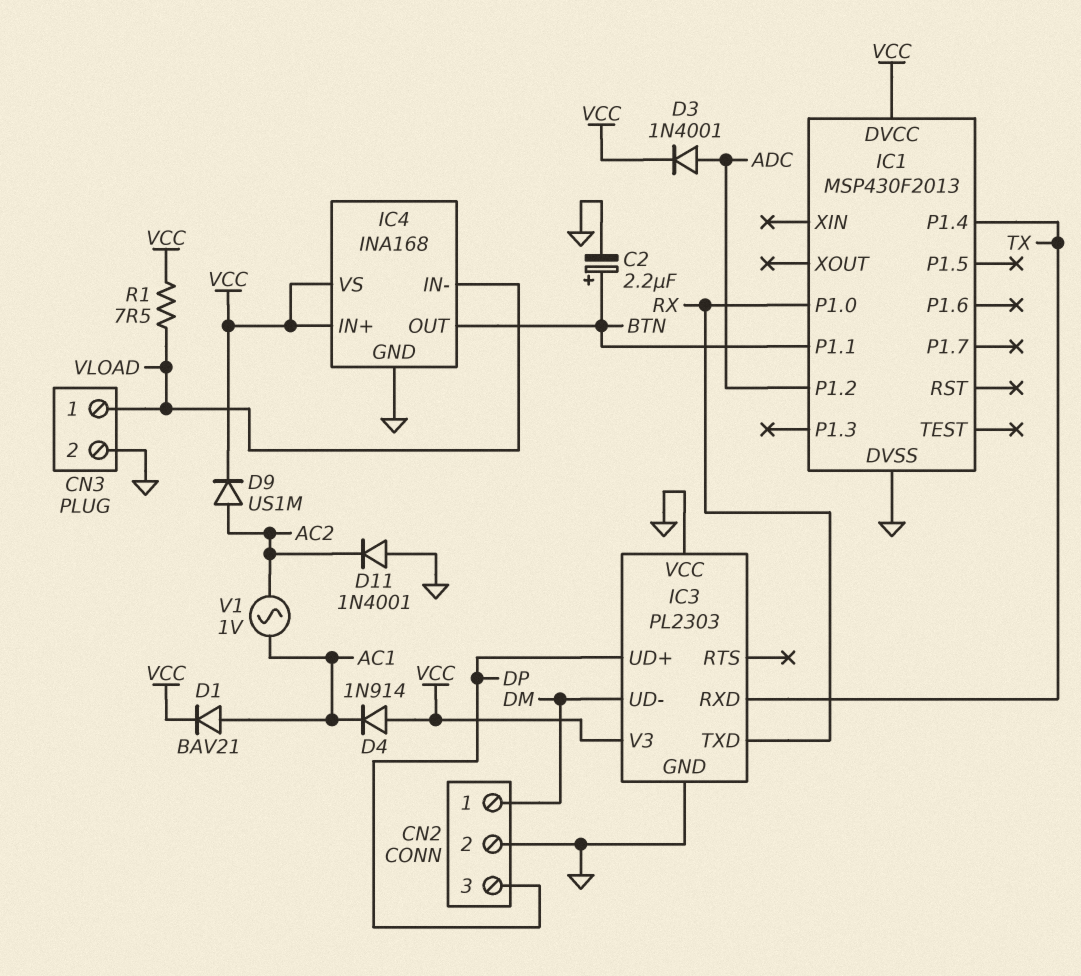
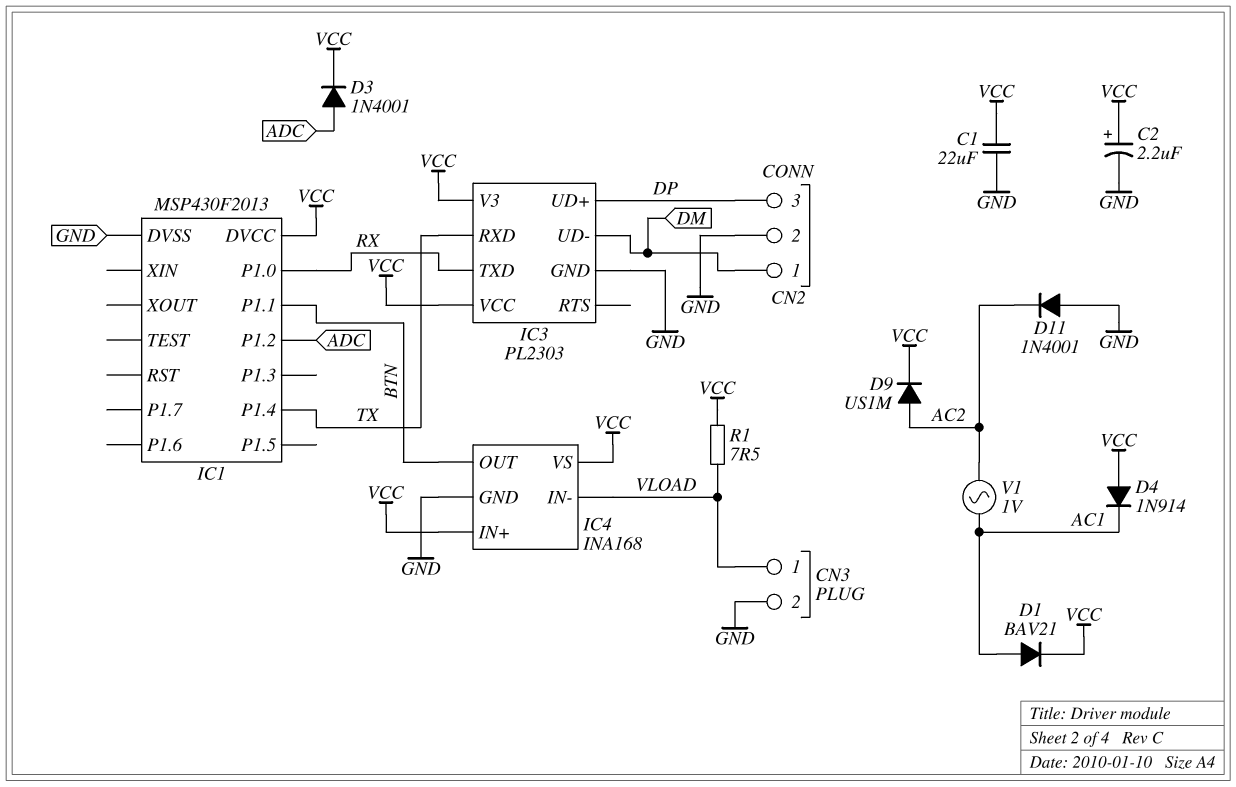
C1: none -> 22uF (GND, VCC)
C2: 2.2uF (plus BTN, minus GND) -> 2.2uF (plus VCC, minus GND)
IC3 pin VCC: GND -> VCC

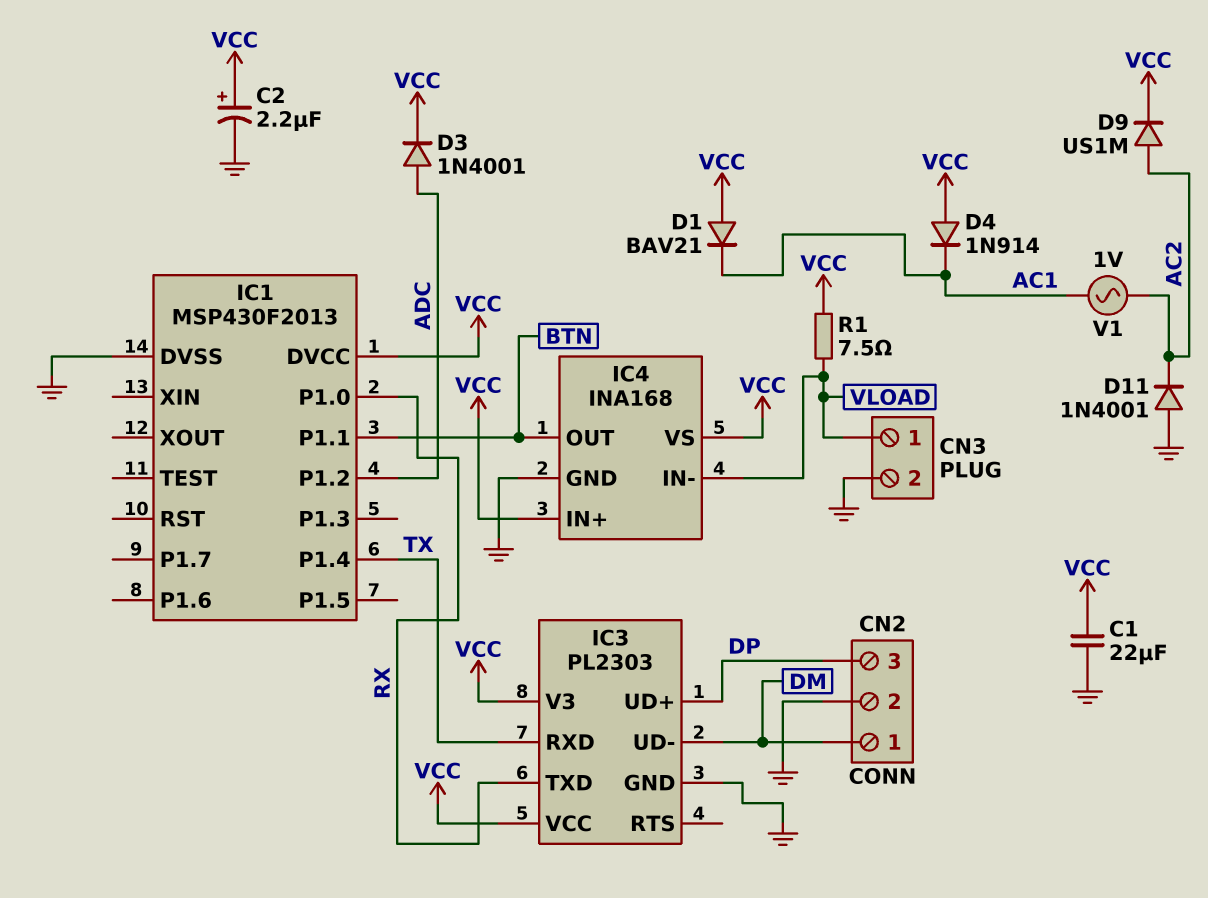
D1: diode BAV21 (A AC1, K VCC) -> diode BAV21 (A VCC, K AC1)

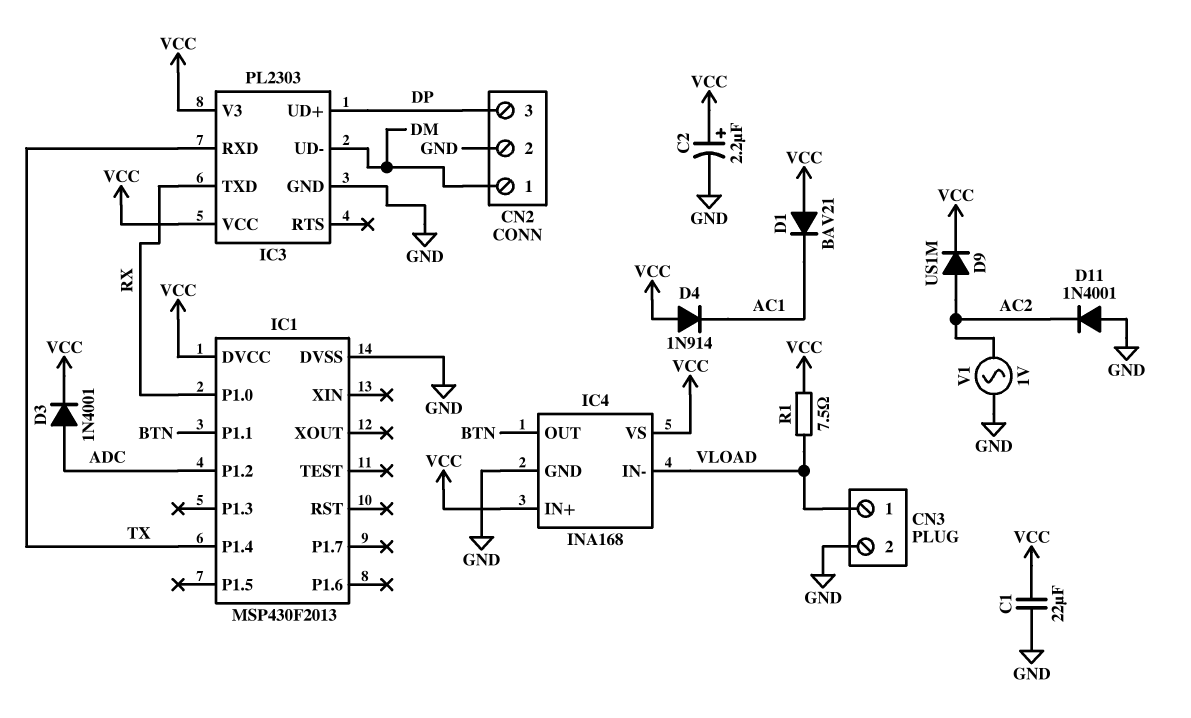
V1: AC 1V (AC1, AC2) -> AC 1V (AC2, GND)

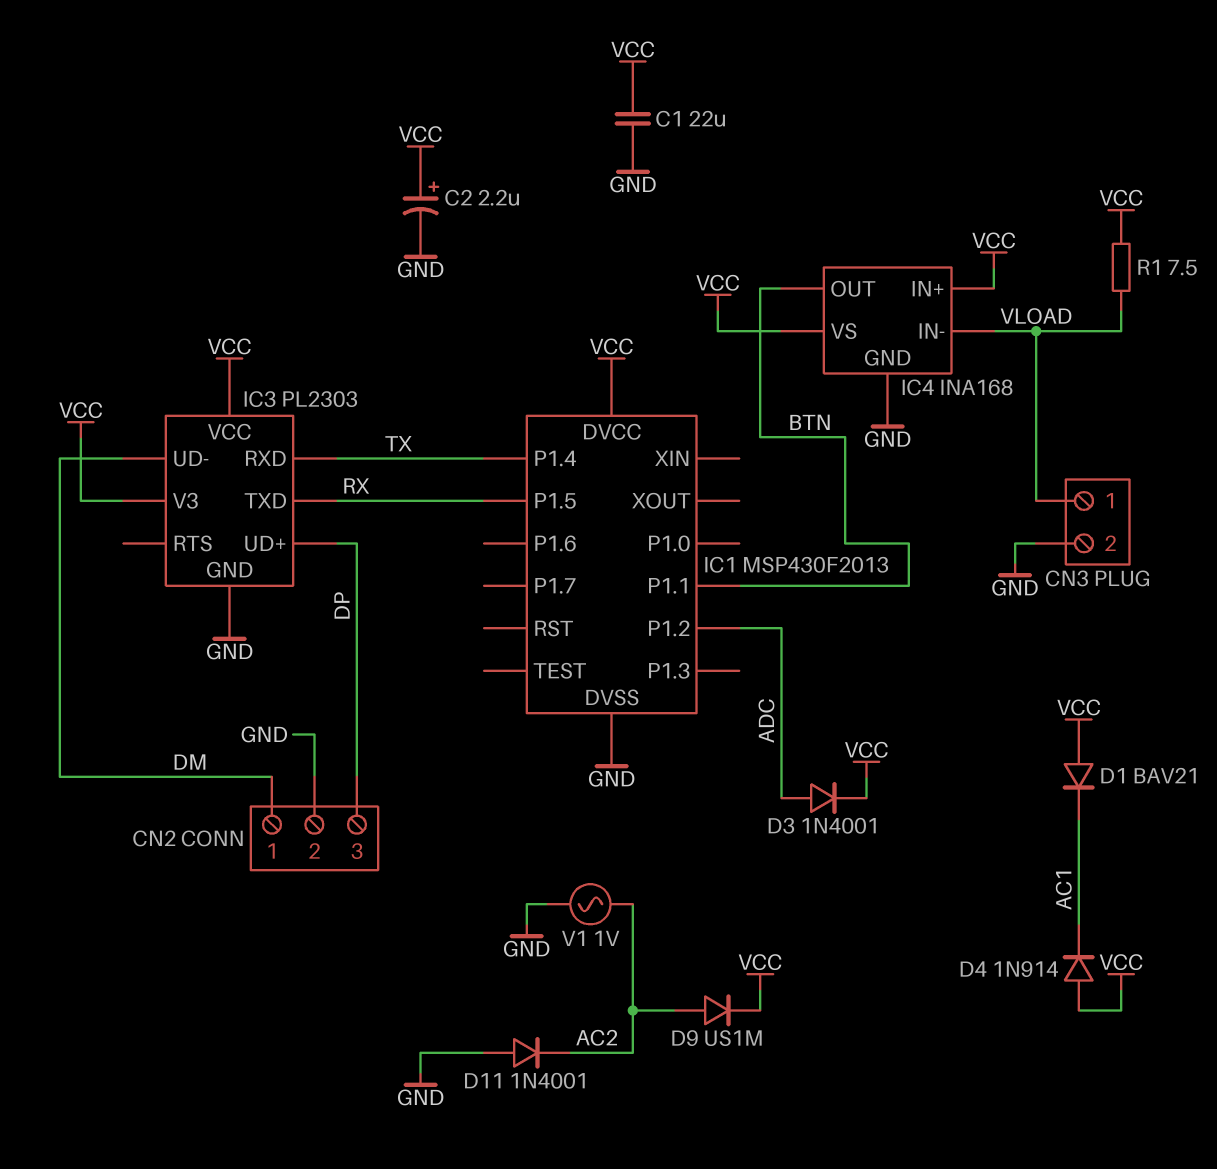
IC1 pin P1.0: RX -> none
IC1 pin P1.5: none -> RX

